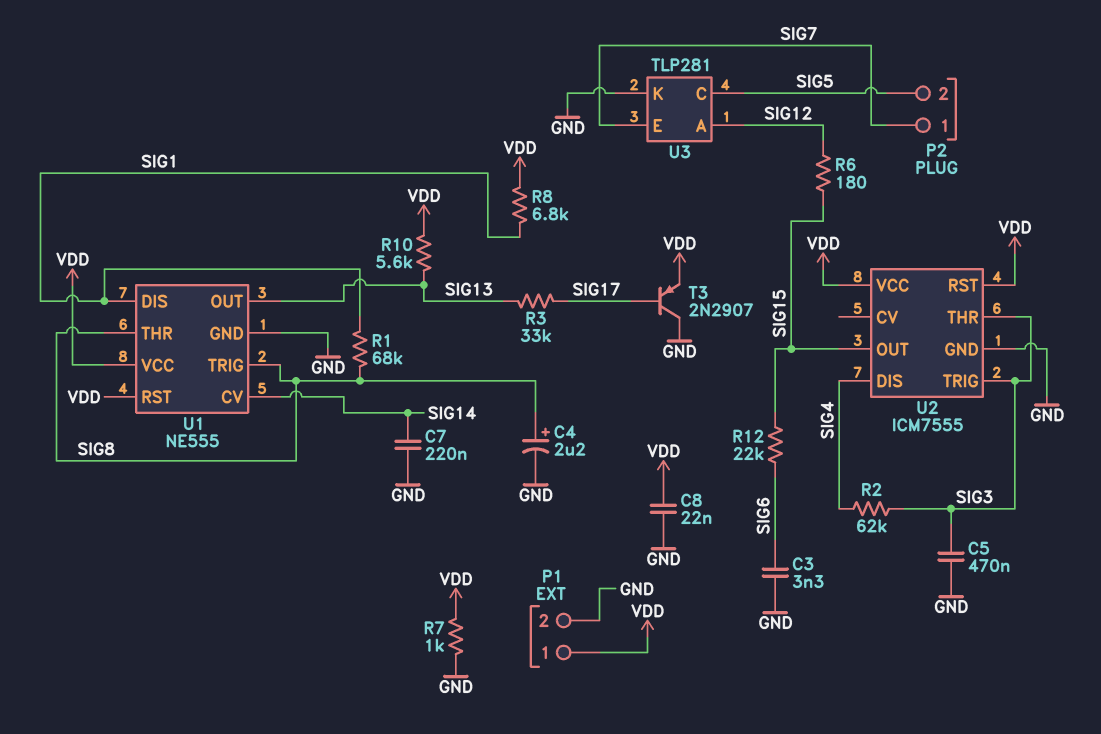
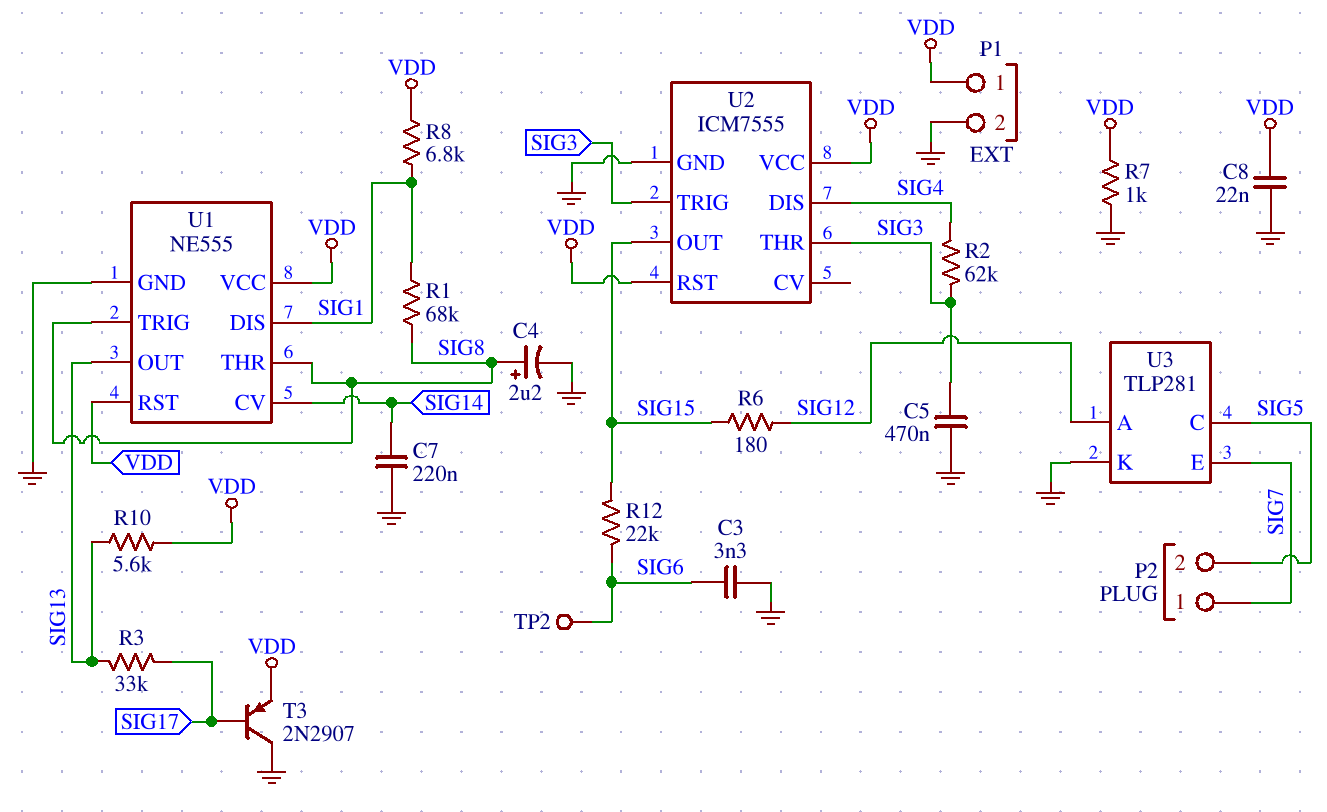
TP2: none -> test point (SIG6)

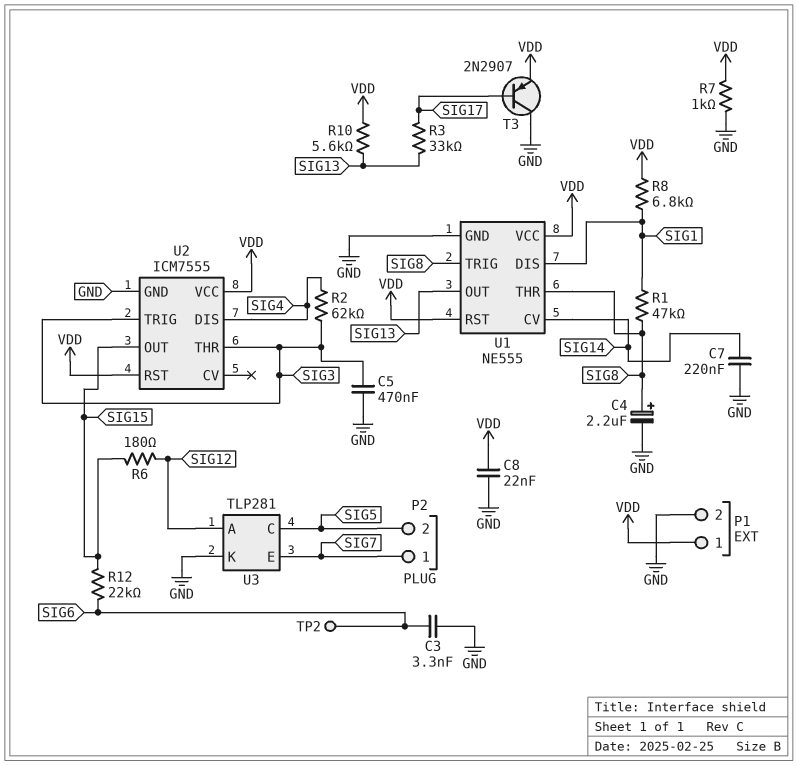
R1: 68k (SIG1, SIG8) -> 47k (SIG1, SIG8)

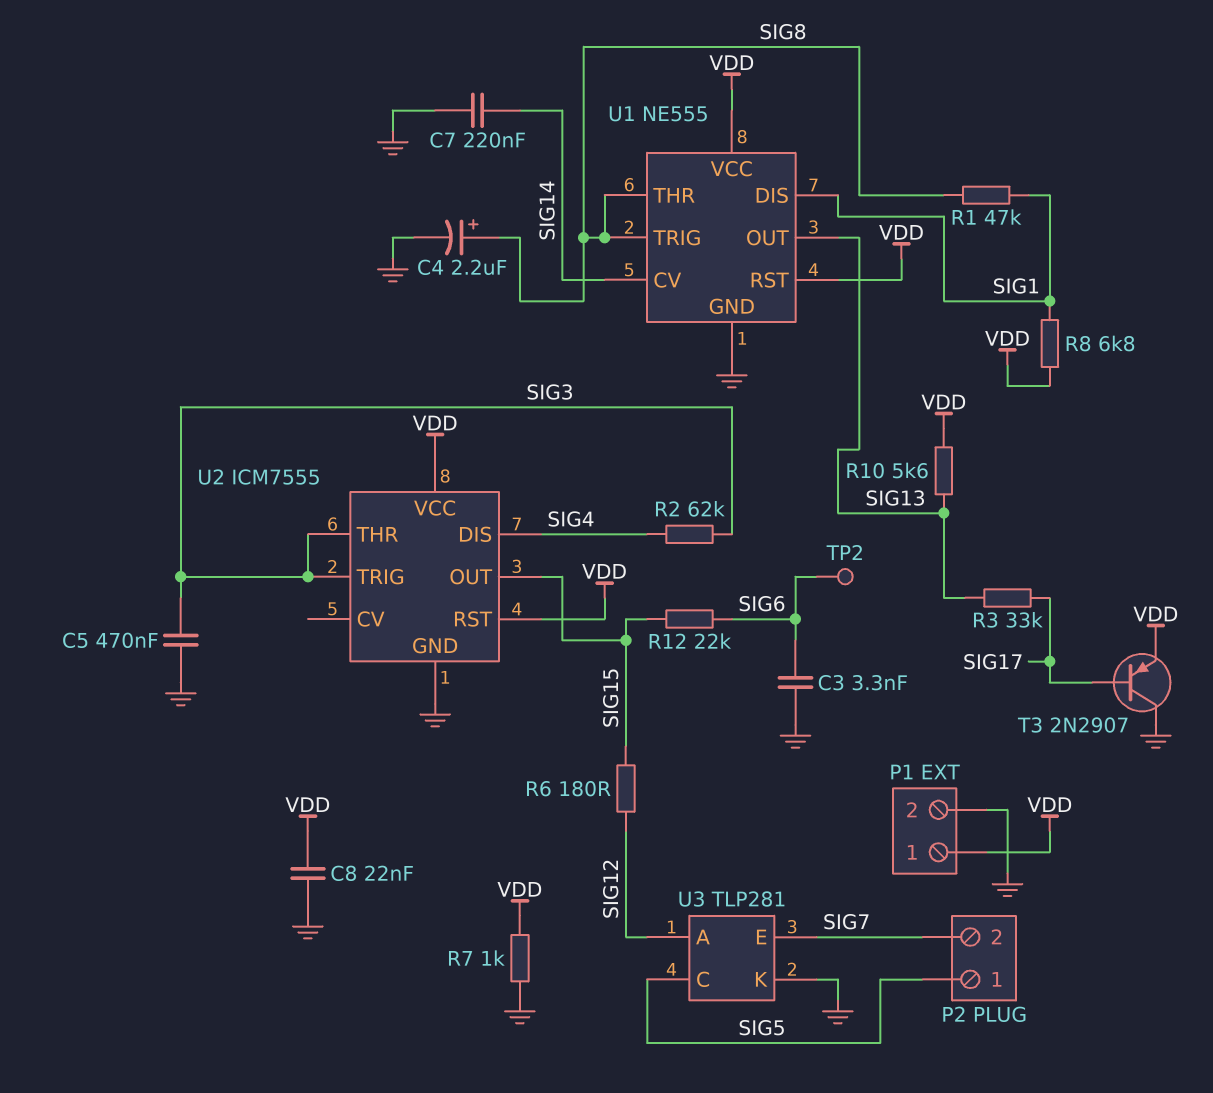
P2 pin 1: SIG7 -> SIG5
P2 pin 2: SIG5 -> SIG7

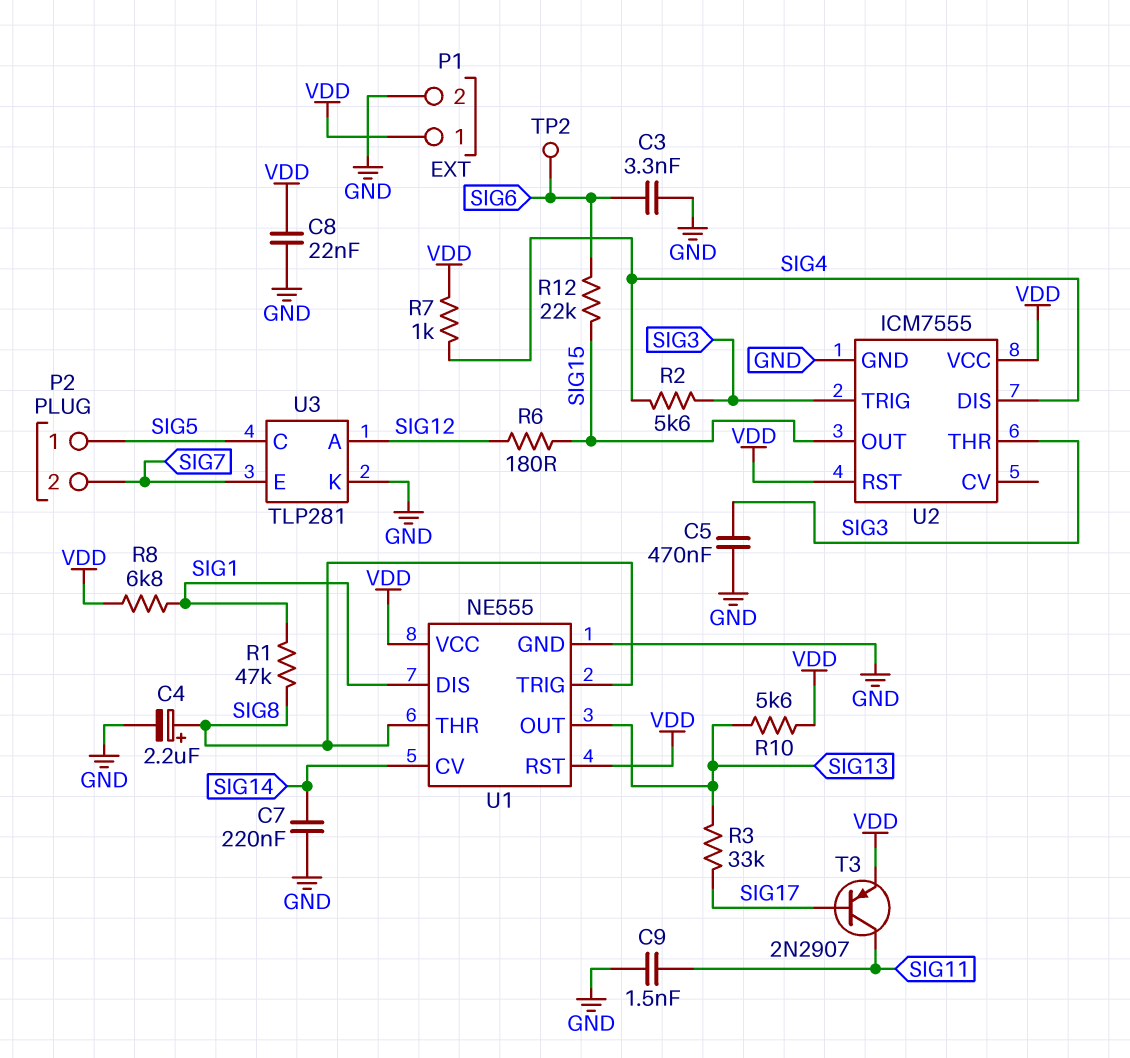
C9: none -> 1.5nF (GND, SIG11)
R2: 62k (SIG3, SIG4) -> 5.6k (SIG3, SIG4)
R7: 1k (GND, VDD) -> 1k (SIG4, VDD)
T3: PNP 2N2907 (B SIG17, C GND, E VDD) -> PNP 2N2907 (B SIG17, C SIG11, E VDD)

